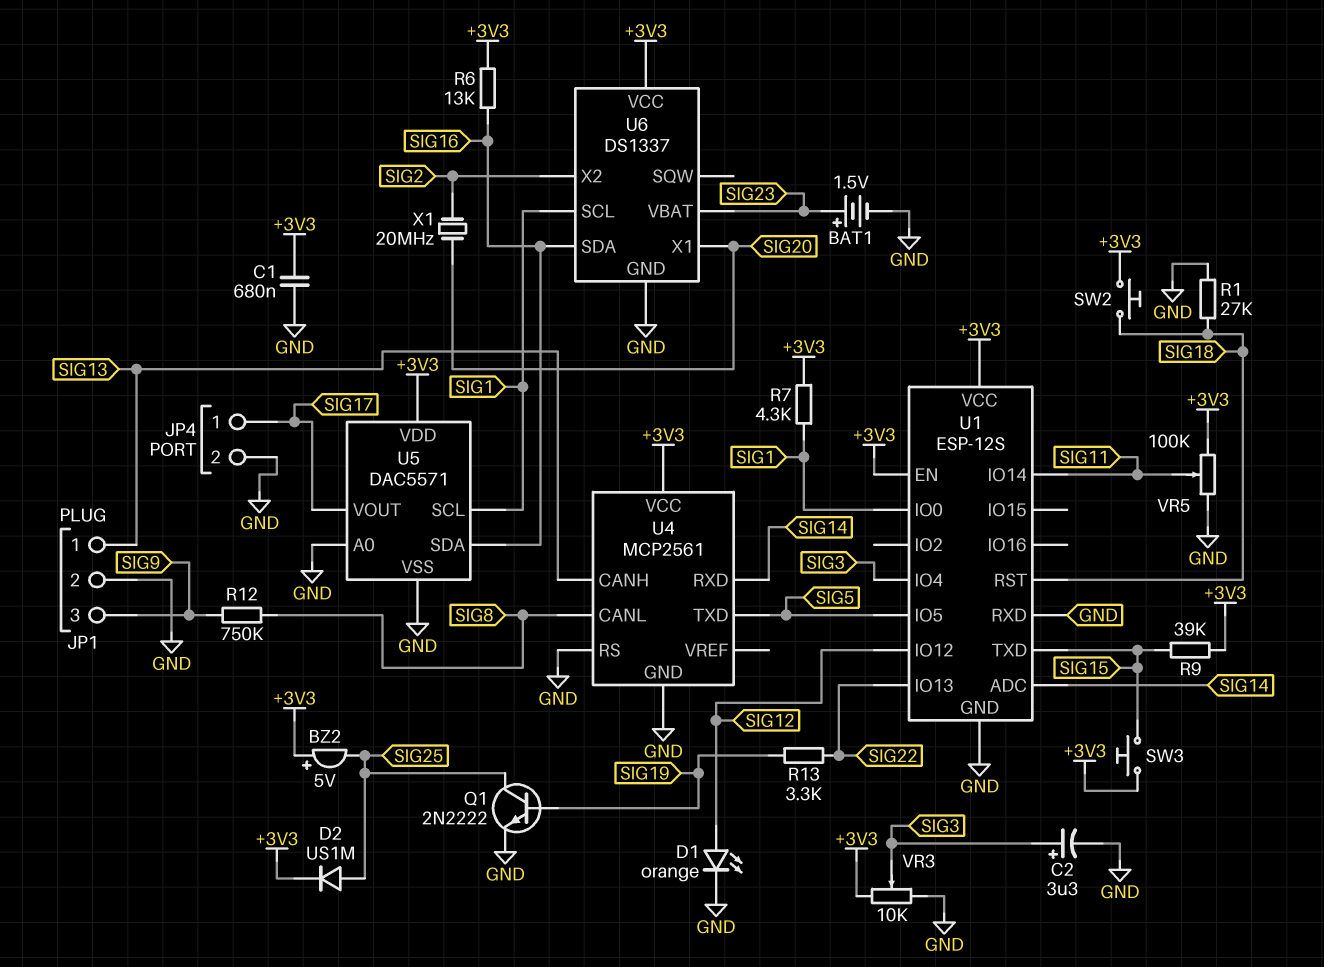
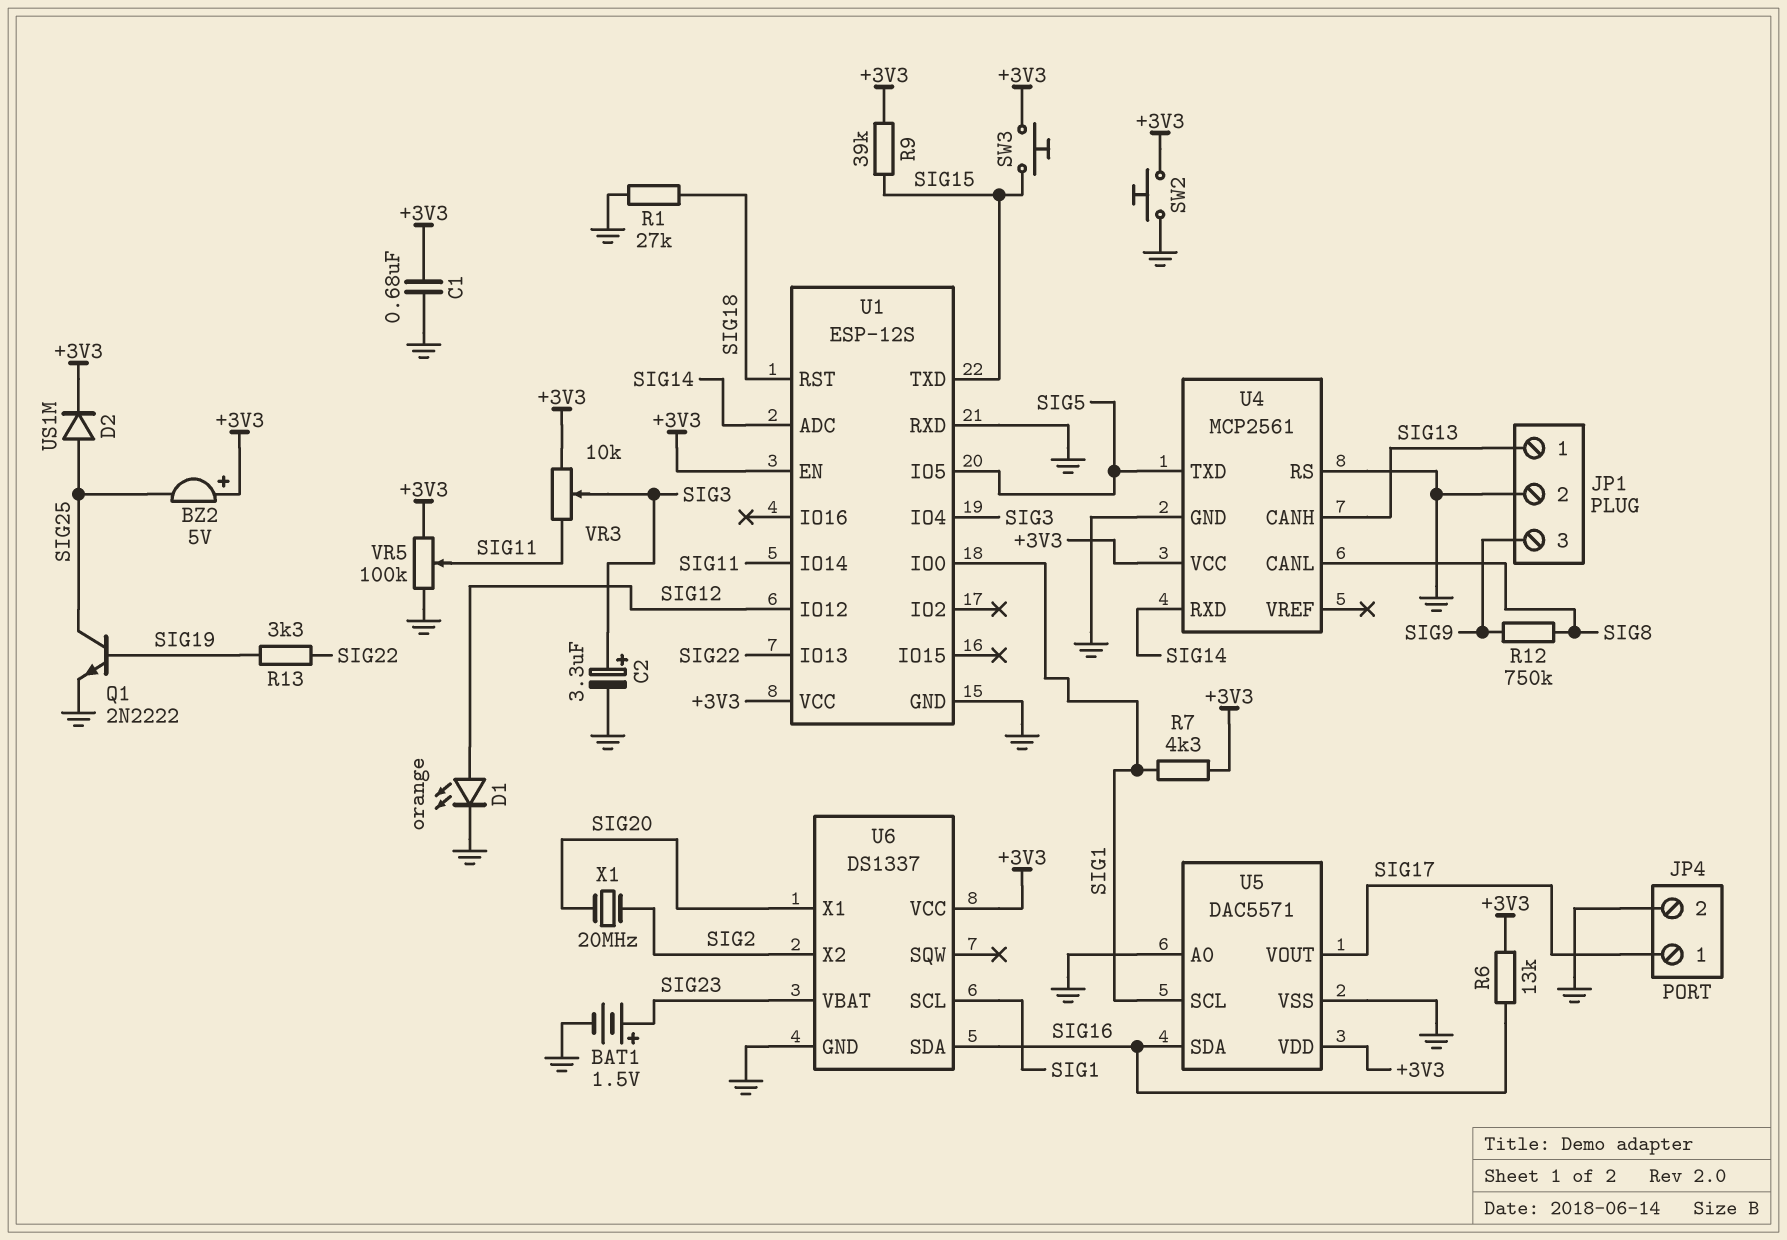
SW2: button (+3V3, SIG18) -> button (+3V3, GND)
VR3: 10k (+3V3, GND, wiper SIG3) -> 10k (+3V3, SIG11, wiper SIG3)

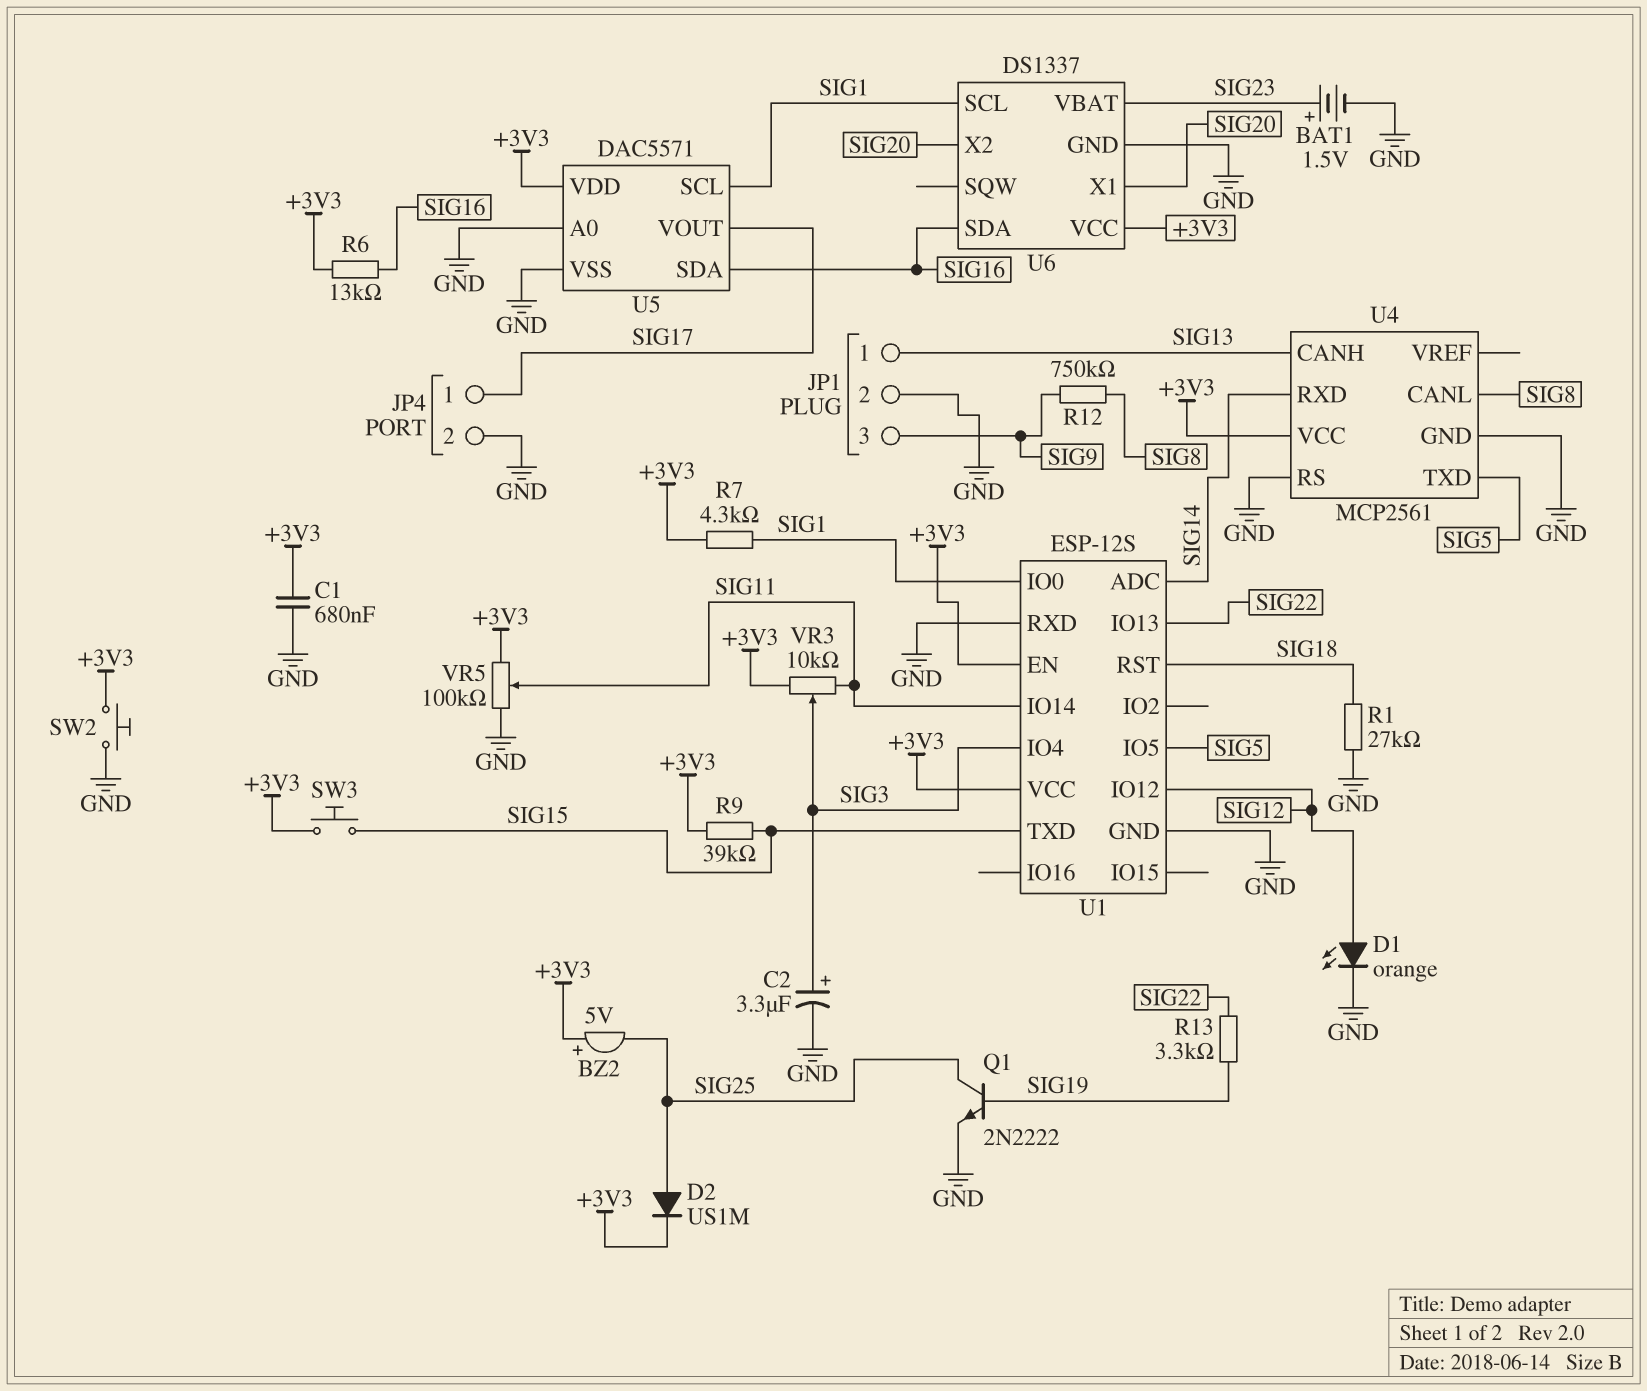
U6 pin X2: SIG2 -> SIG20
X1: 20MHz (SIG2, SIG20) -> none

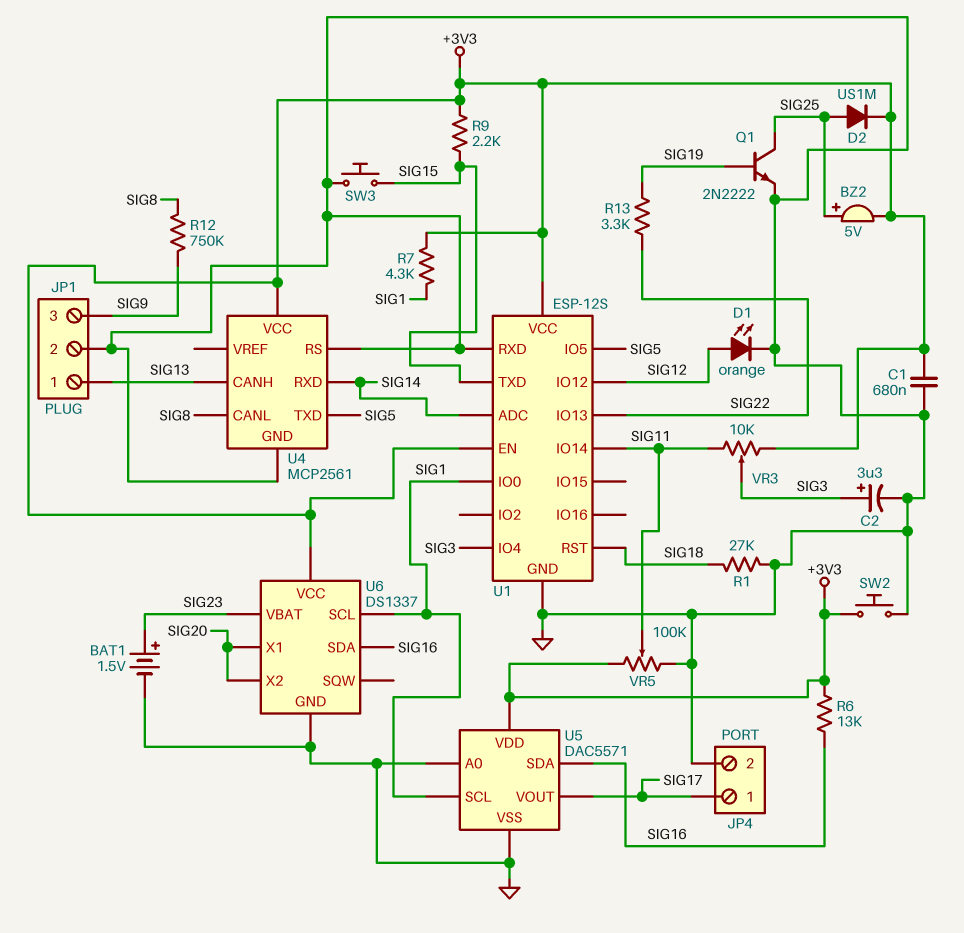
BZ2: buzzer 5V (plus +3V3, minus SIG25) -> buzzer 5V (plus SIG25, minus +3V3)
R9: 39k (+3V3, SIG15) -> 2.2k (+3V3, SIG15)
SW3: button (+3V3, SIG15) -> button (GND, SIG15)

